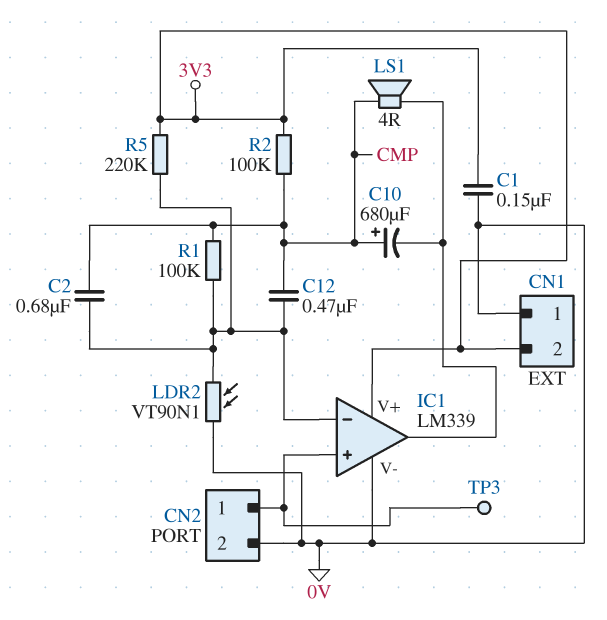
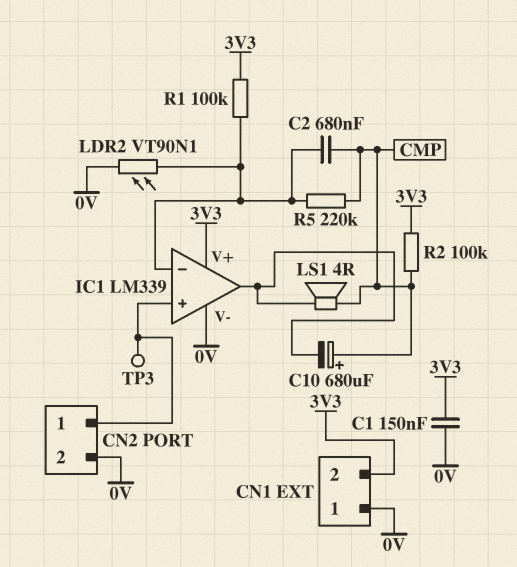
C12: 470nF (CMP, IC1/in-) -> none
R1: 100k (CMP, IC1/in-) -> 100k (3V3, IC1/in-)
R5: 220k (3V3, IC1/in-) -> 220k (CMP, IC1/in-)

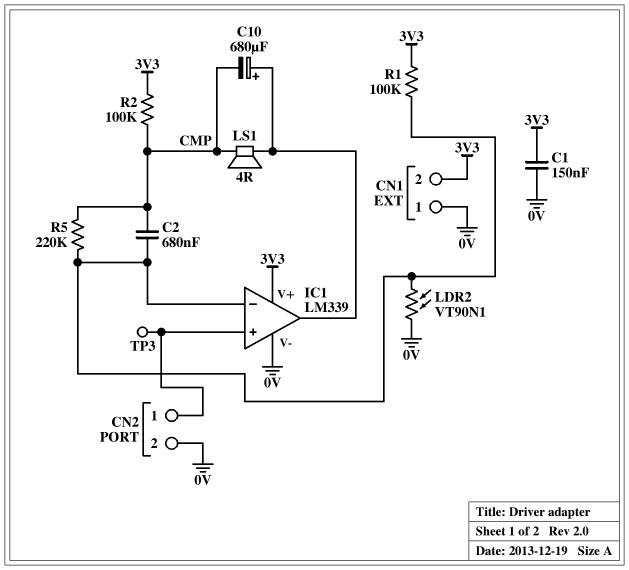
C10: 680uF (plus CMP, minus IC1/out) -> 680uF (plus IC1/out, minus CMP)

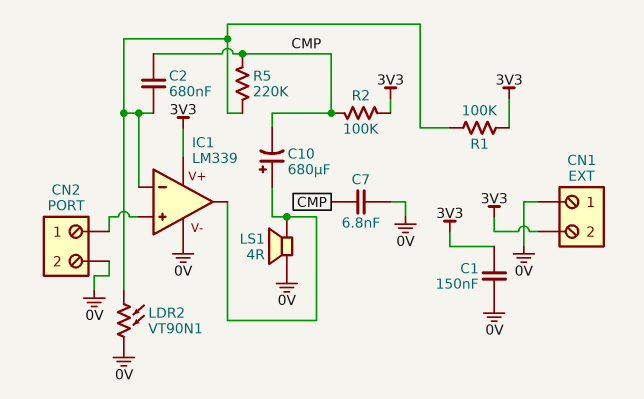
C7: none -> 6.8nF (0V, CMP)
LS1: speaker 4R (CMP, IC1/out) -> speaker 4R (0V, IC1/out)
TP3: test point (CN2/1) -> none

